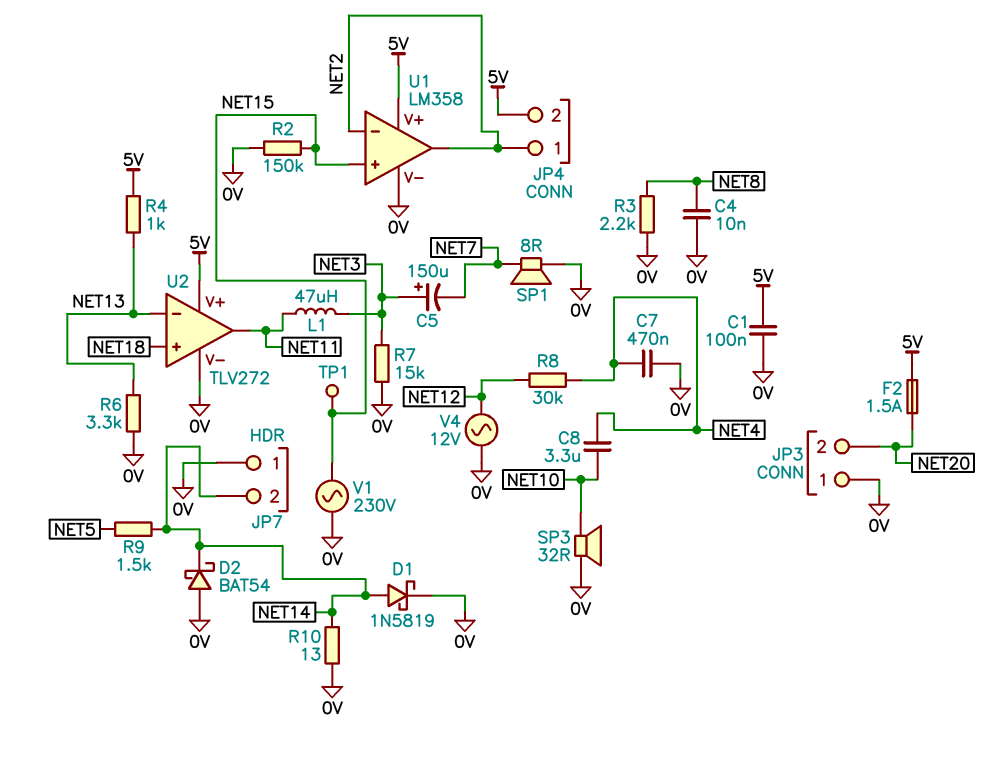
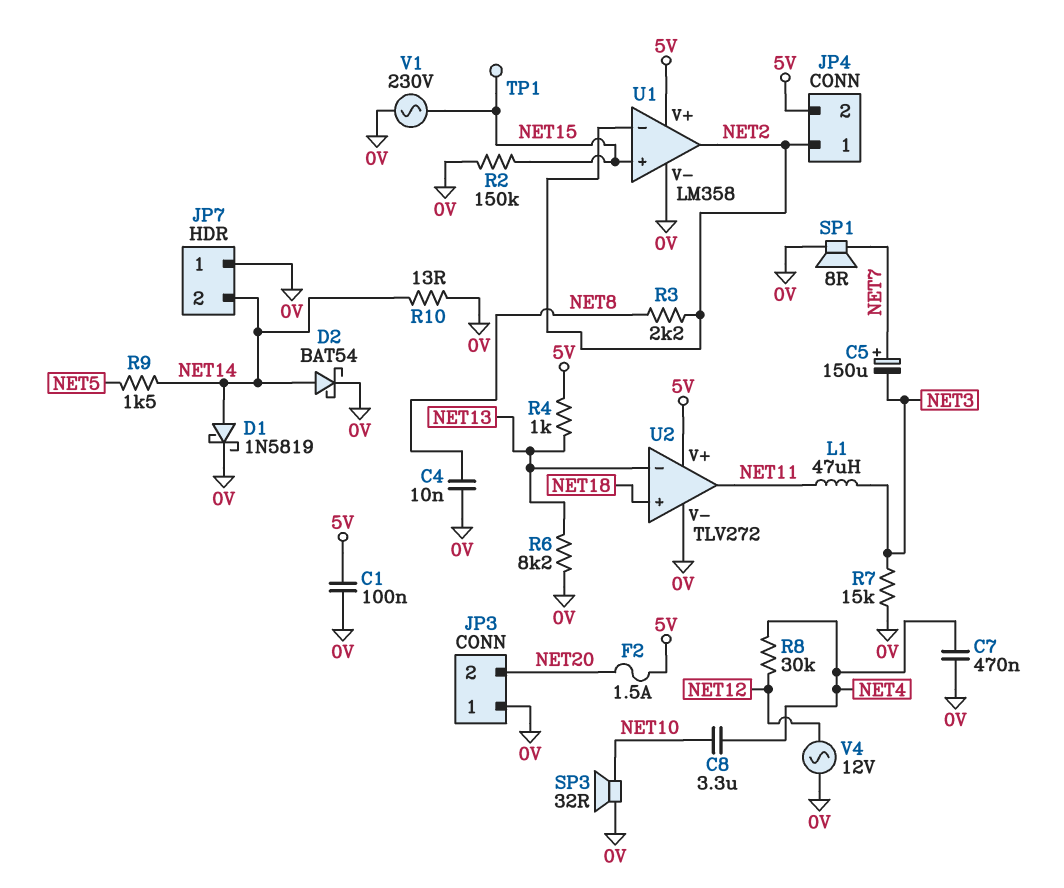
C5: 150uF (plus NET3, minus NET7) -> 150uF (plus NET7, minus NET3)
D2: schottky BAT54 (A 0V, K NET14) -> schottky BAT54 (A NET14, K 0V)
R3: 2.2k (0V, NET8) -> 2.2k (NET2, NET8)
R6: 3.3k (0V, NET13) -> 8.2k (0V, NET13)

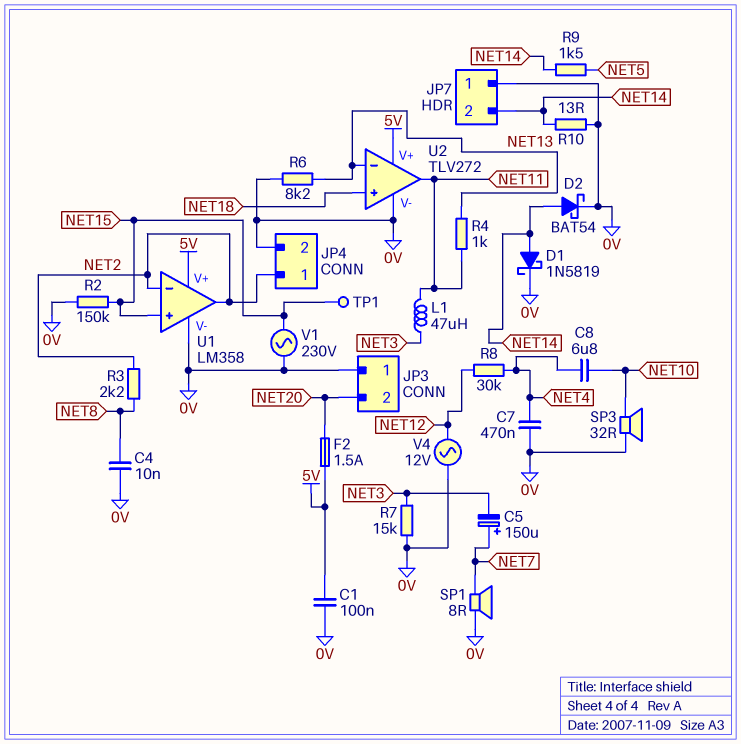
C8: 3.3uF (NET4, NET10) -> 6.8uF (NET4, NET10)
JP4 pin 2: 5V -> 0V
R4: 1k (5V, NET13) -> 1k (NET11, NET13)

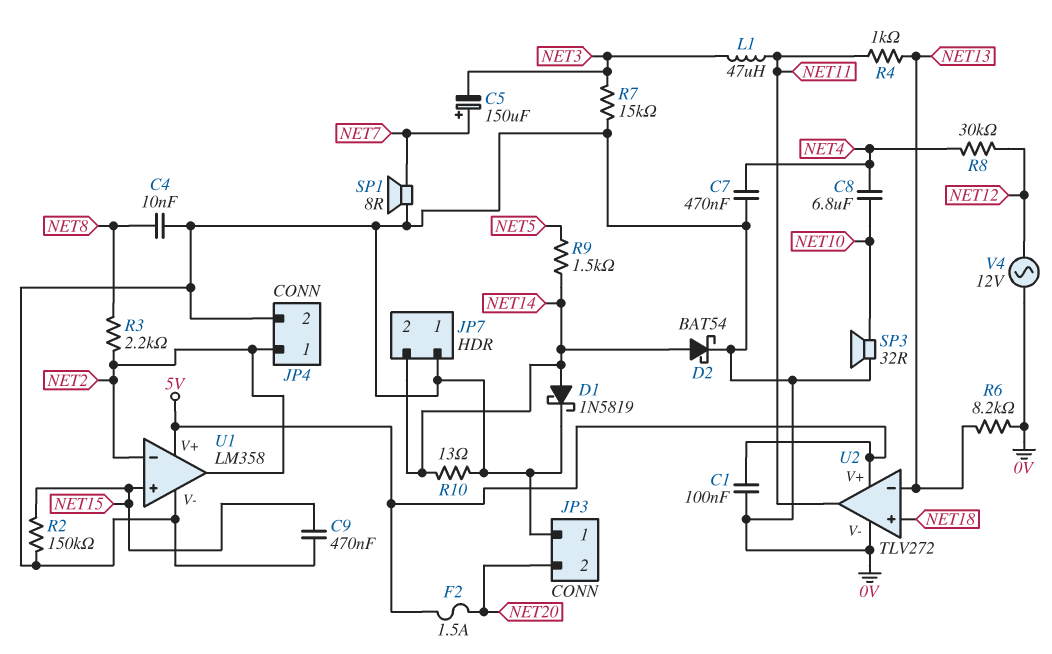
C9: none -> 470nF (0V, NET15)
TP1: test point (NET15) -> none
V1: AC 230V (0V, NET15) -> none

